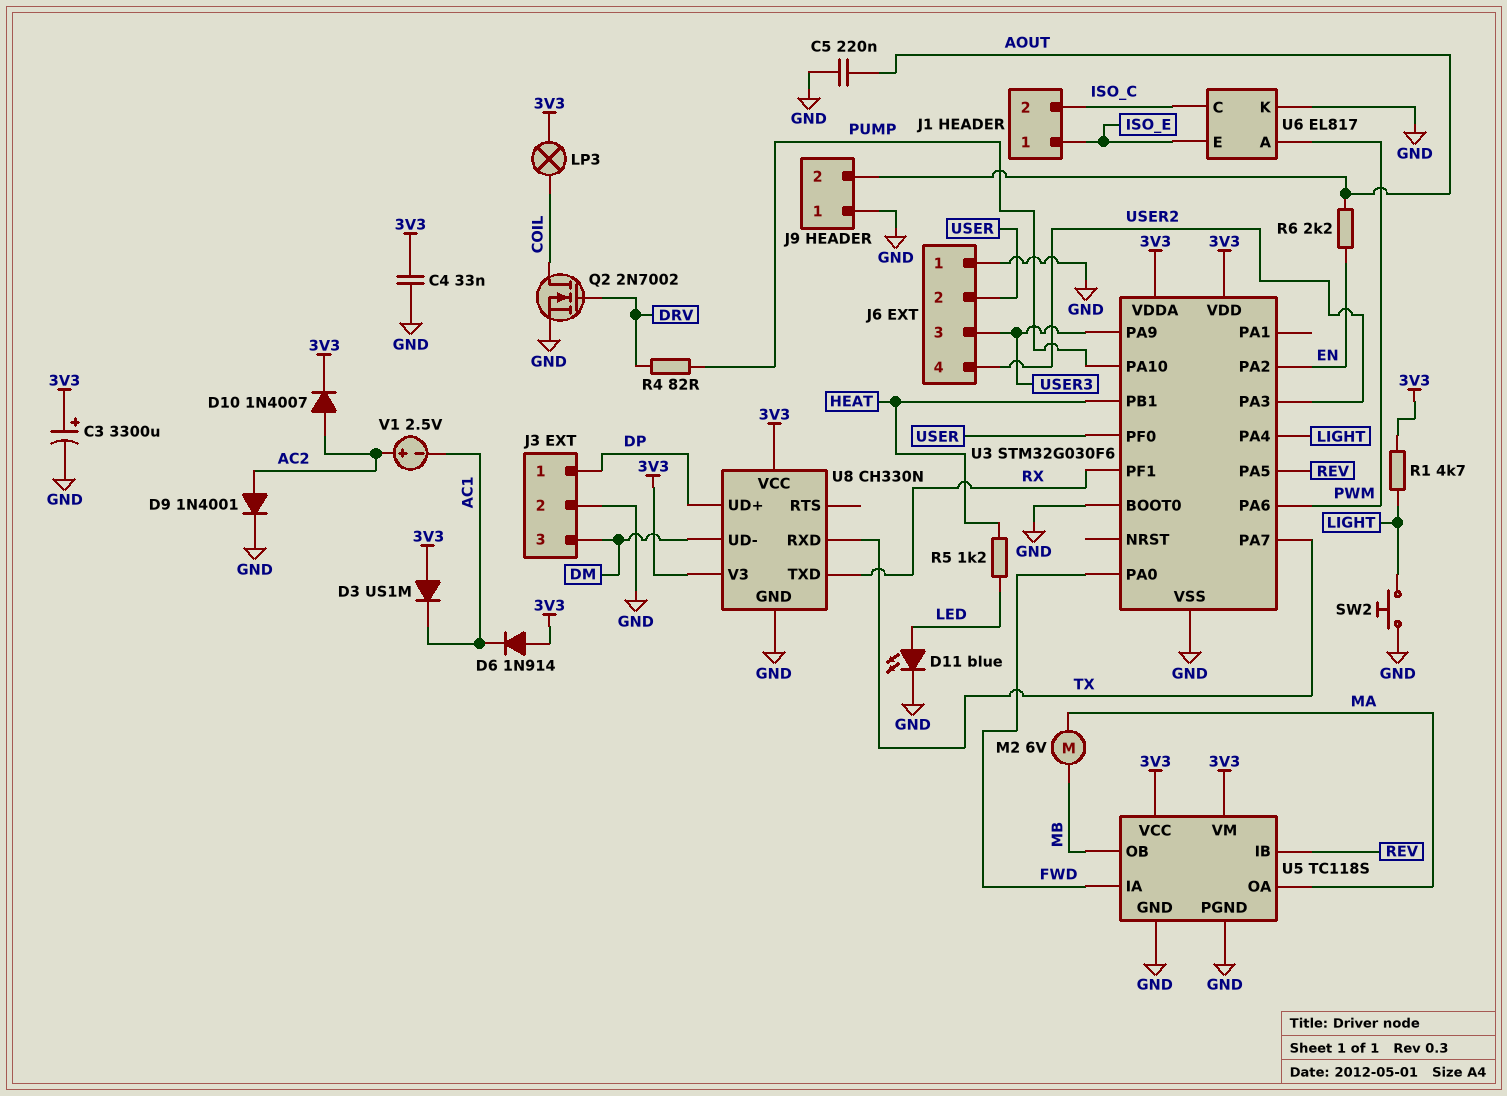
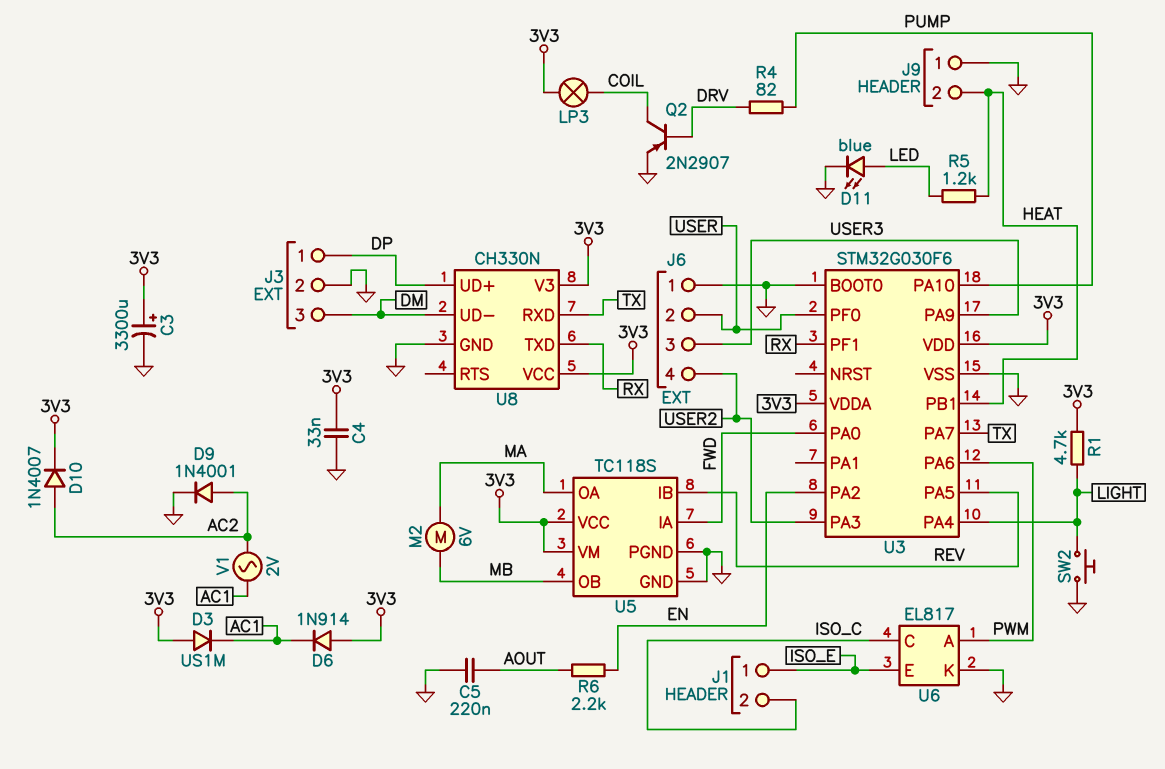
J9 pin 2: AOUT -> HEAT
Q2: NMOS 2N7002 (G DRV, D COIL, S GND) -> PNP 2N2907 (B DRV, C COIL, E GND)
V1: 2.5V (plus AC2, minus AC1) -> AC 2V (AC1, AC2)

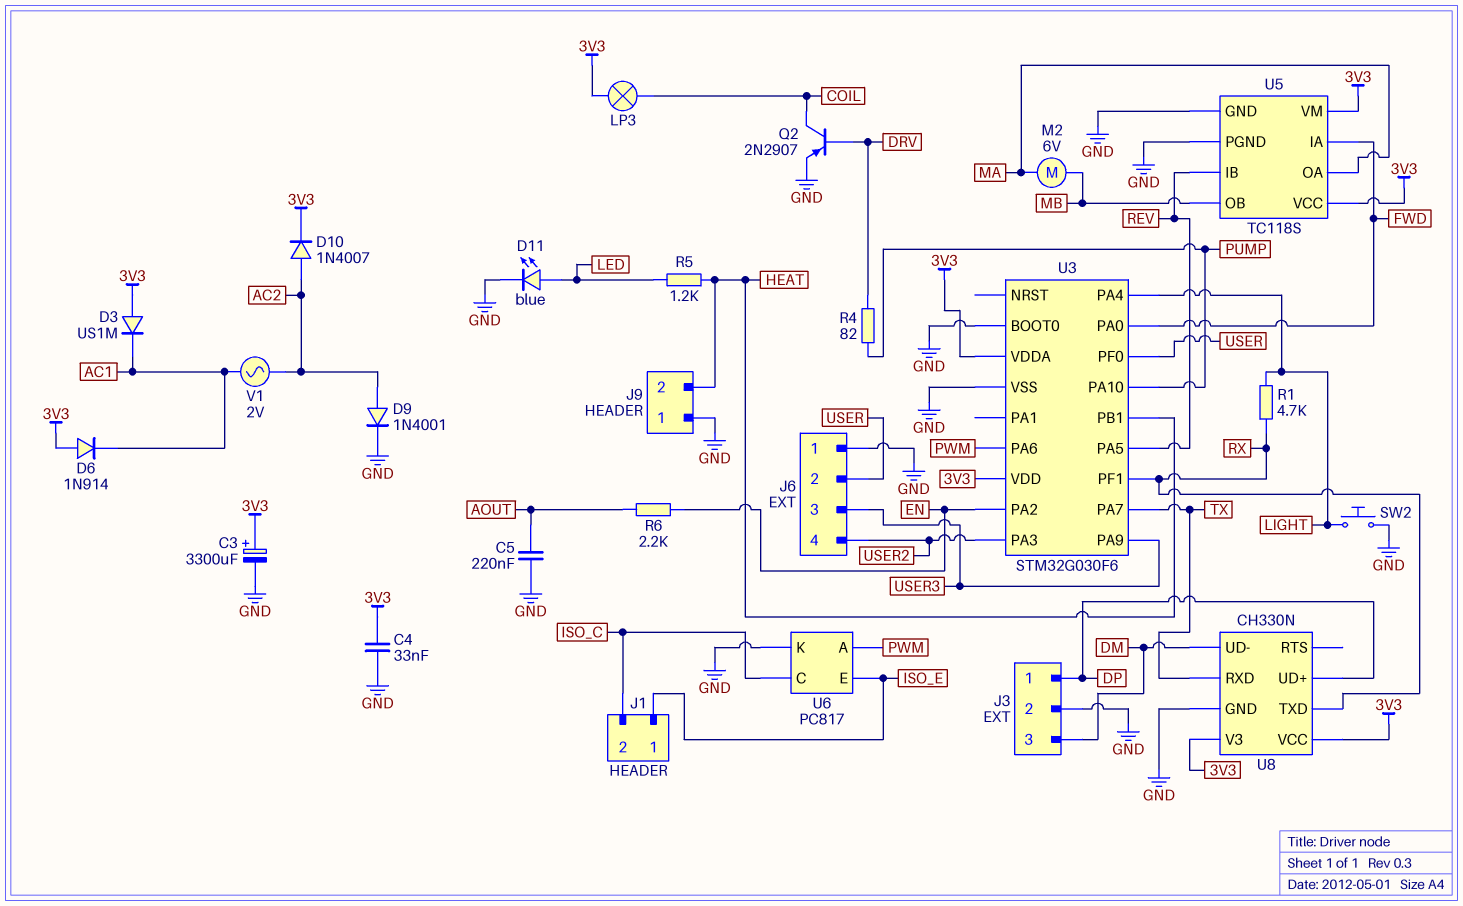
R1: 4.7k (3V3, LIGHT) -> 4.7k (LIGHT, RX)
U6: EL817 -> PC817

